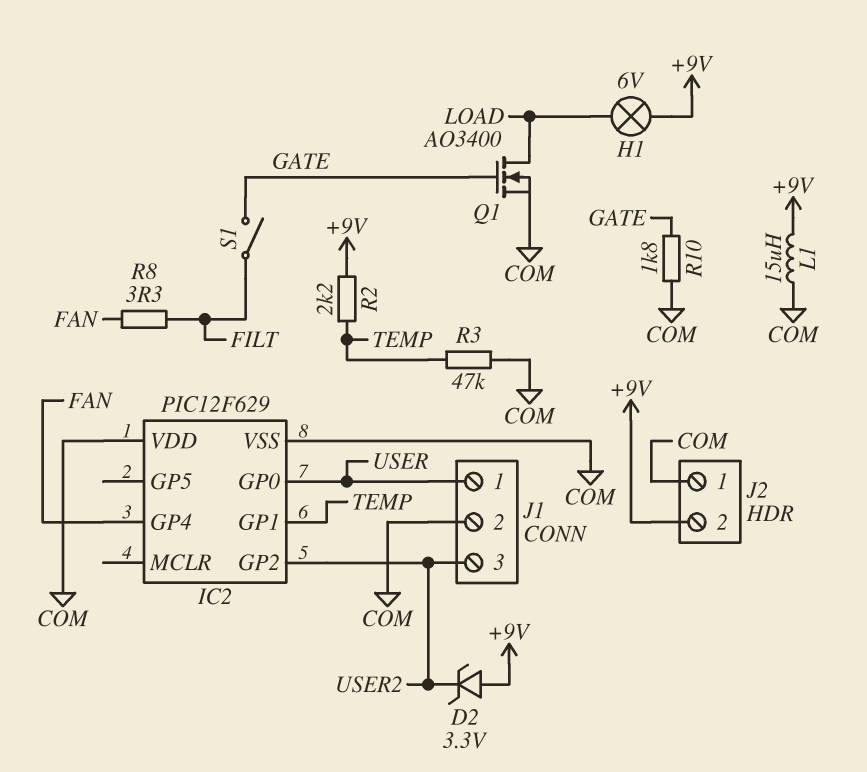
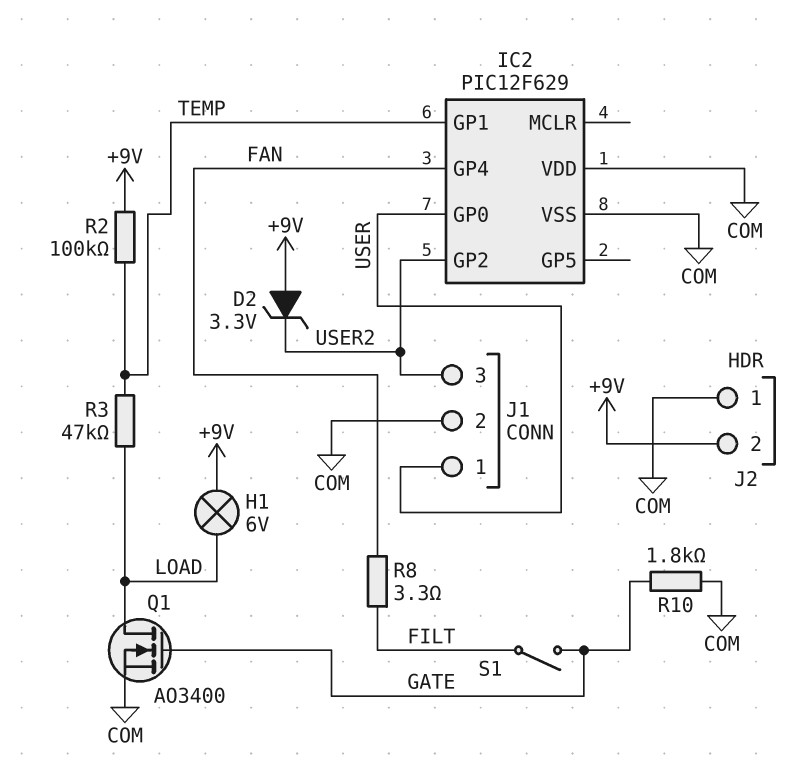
L1: 15uH (+9V, COM) -> none
R2: 2.2k (+9V, TEMP) -> 100k (+9V, TEMP)
R3: 47k (COM, TEMP) -> 47k (LOAD, TEMP)

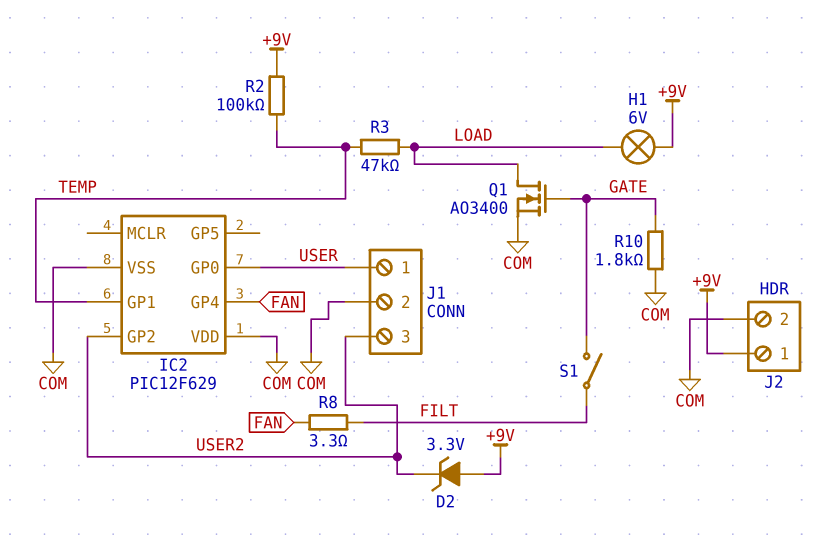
J2 pin 1: COM -> +9V
J2 pin 2: +9V -> COM

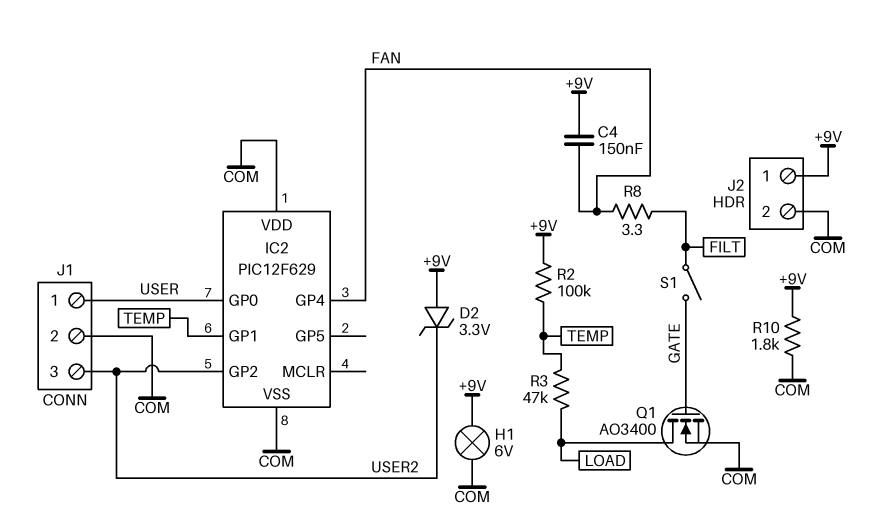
C4: none -> 150nF (+9V, FAN)
H1: lamp 6V (+9V, LOAD) -> lamp 6V (+9V, COM)
R10: 1.8k (COM, GATE) -> 1.8k (+9V, COM)

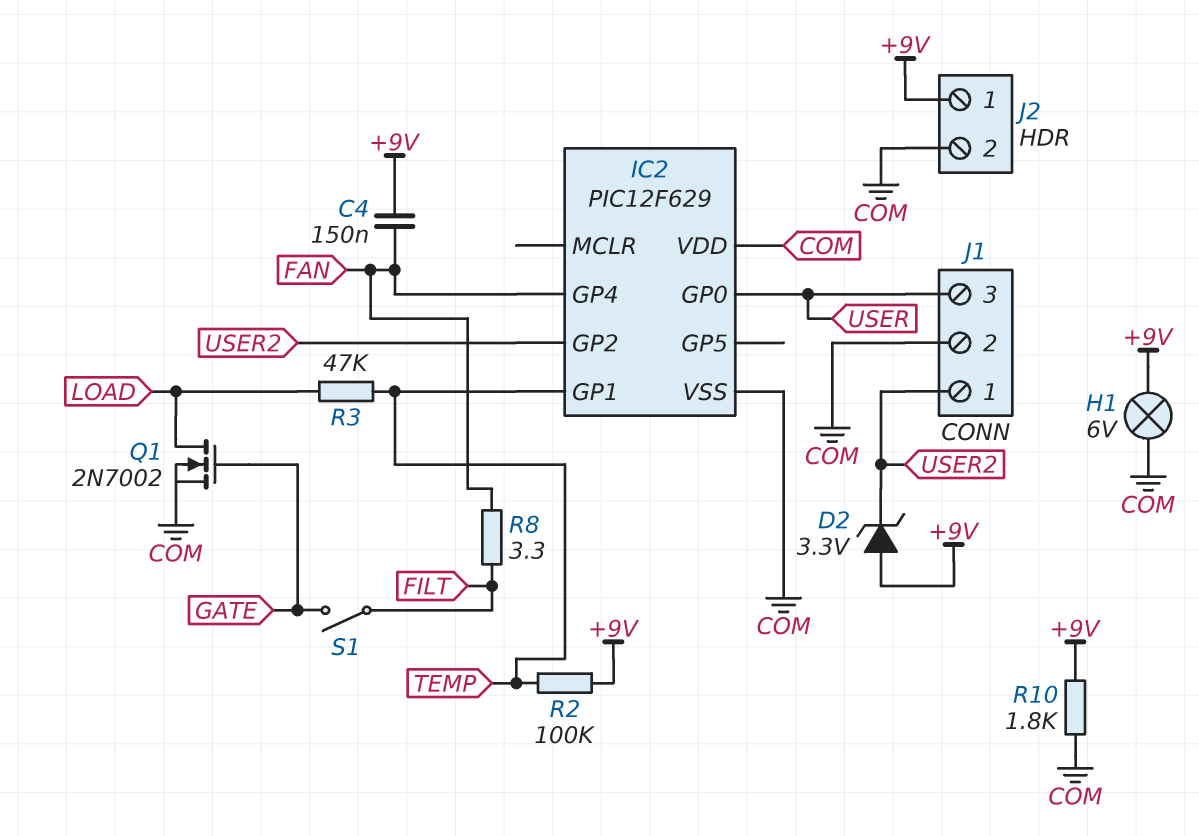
J1 pin 1: USER -> USER2
J1 pin 3: USER2 -> USER
Q1: NMOS AO3400 (G GATE, D LOAD, S COM) -> NMOS 2N7002 (G GATE, D LOAD, S COM)

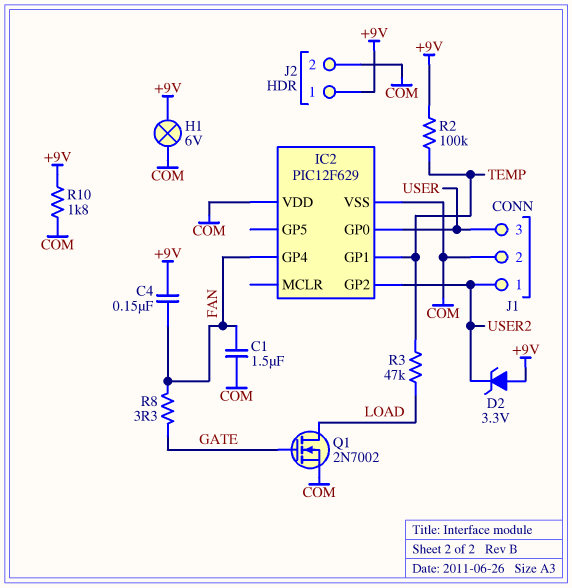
C1: none -> 1.5uF (COM, FAN)
R8: 3.3 (FAN, FILT) -> 3.3 (FAN, GATE)
S1: switch (FILT, GATE) -> none

